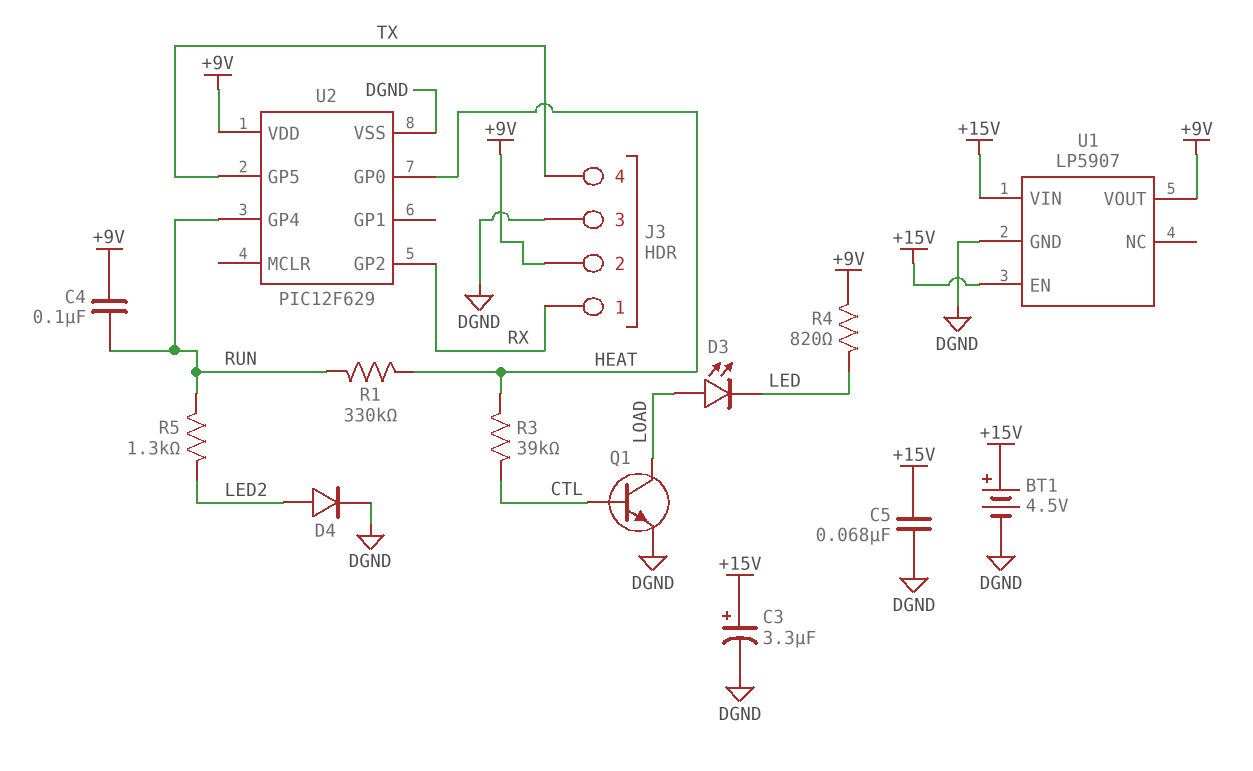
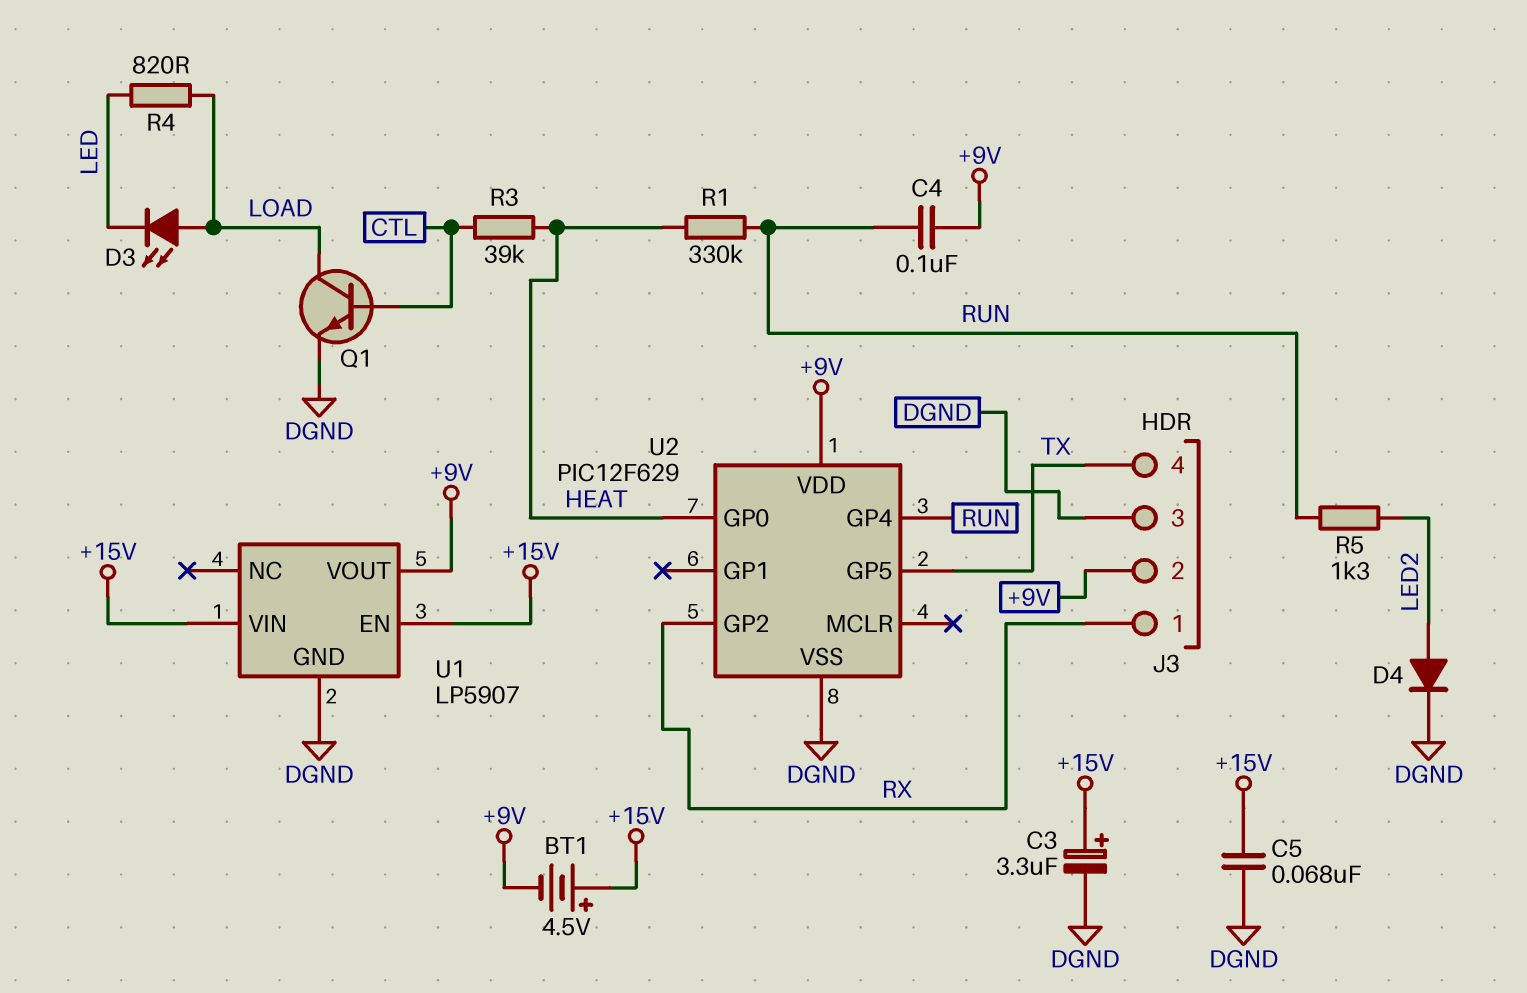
BT1: 4.5V (plus +15V, minus DGND) -> 4.5V (plus +15V, minus +9V)
R4: 820 (+9V, LED) -> 820 (LED, LOAD)

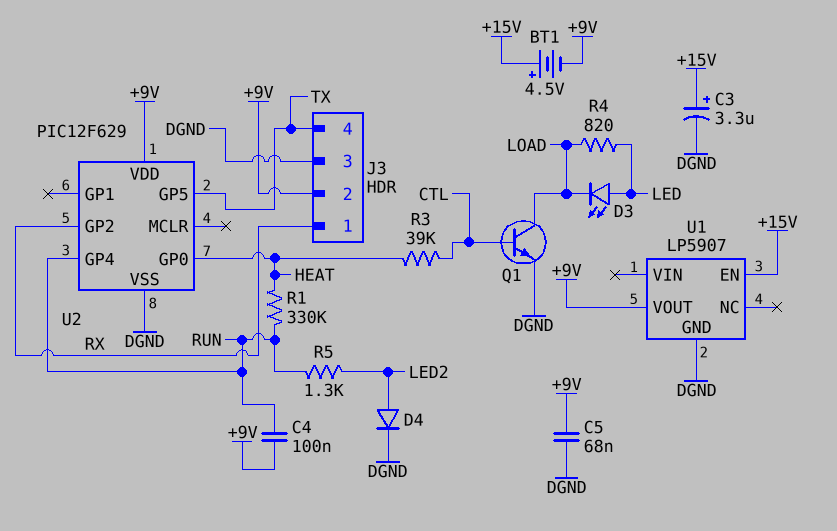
C5: 68nF (+15V, DGND) -> 68nF (+9V, DGND)
D3: LED (A LOAD, K LED) -> LED (A LED, K LOAD)
U1 pin VIN: +15V -> none

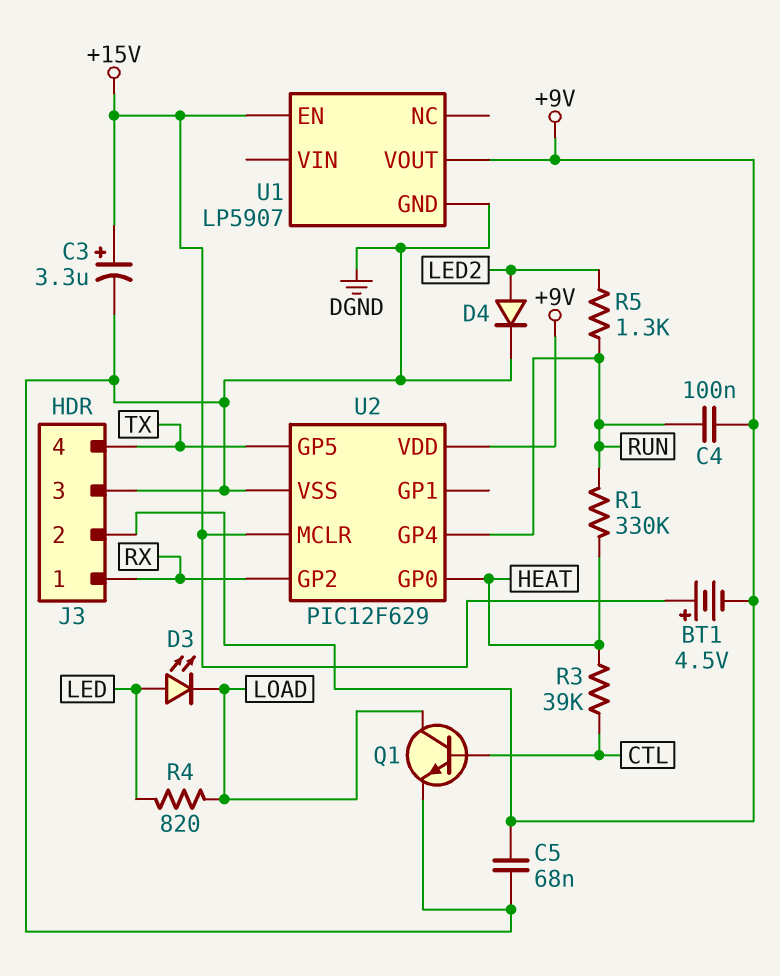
U2 pin MCLR: none -> +15V

